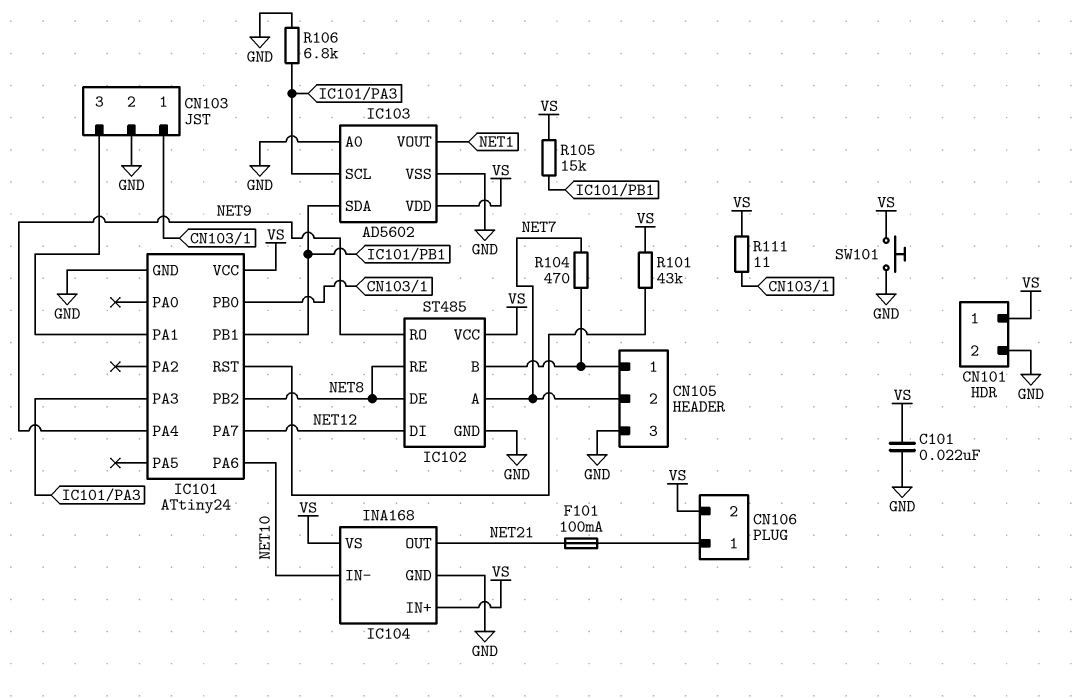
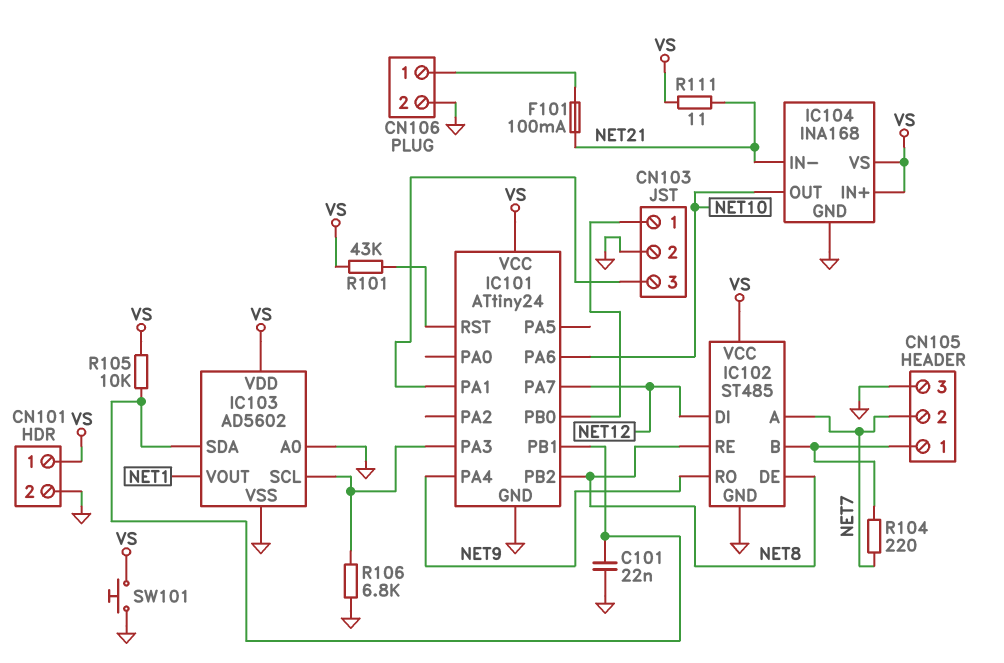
C101: 22nF (GND, VS) -> 22nF (GND, IC101/PB1)
CN106 pin 2: VS -> GND
IC104 pin IN-: NET10 -> NET21
IC104 pin OUT: NET21 -> NET10
R104: 470 (CN105/1, NET7) -> 220 (CN105/1, NET7)
R105: 15k (IC101/PB1, VS) -> 10k (IC101/PB1, VS)
R111: 11 (CN103/1, VS) -> 11 (NET21, VS)

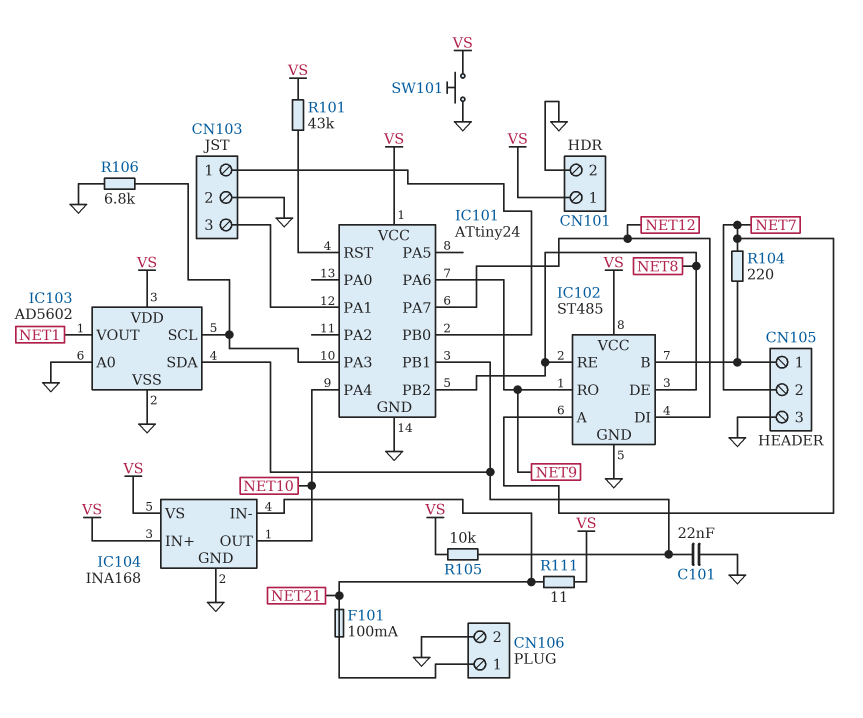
IC101 pin PA4: NET9 -> NET10
IC101 pin PA6: NET10 -> NET9

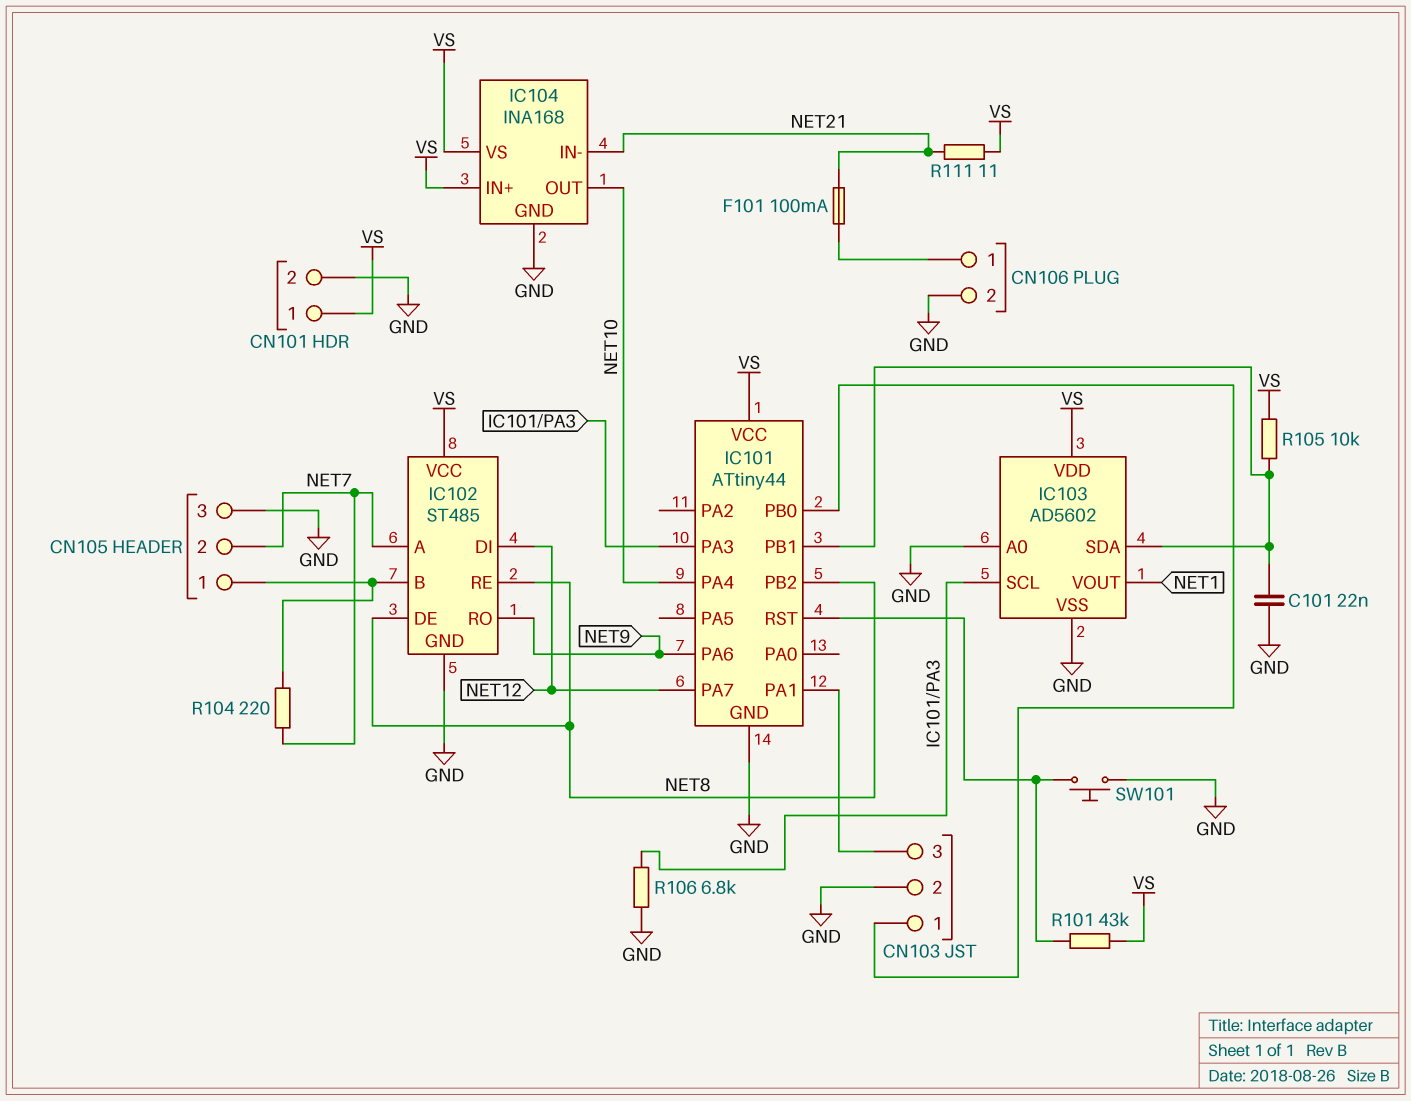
IC101: ATtiny24 -> ATtiny44
SW101: button (GND, VS) -> button (GND, IC101/RST)

